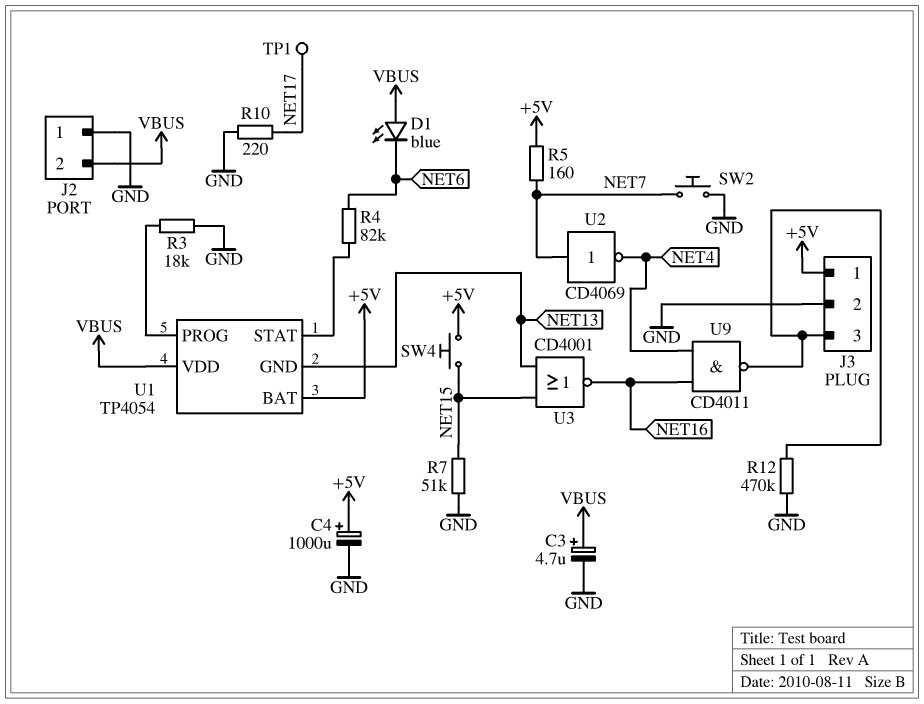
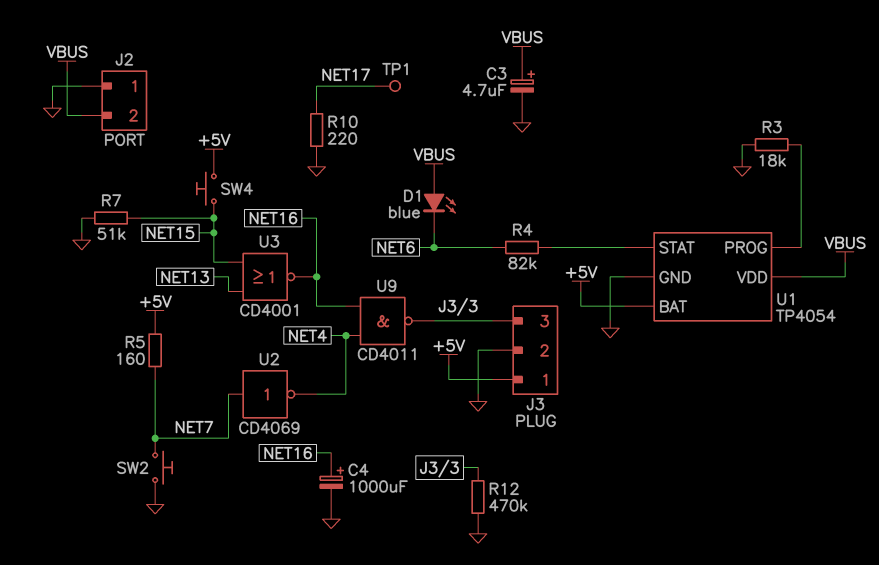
C4: 1000uF (plus +5V, minus GND) -> 1000uF (plus NET16, minus GND)
U1 pin GND: NET13 -> GND

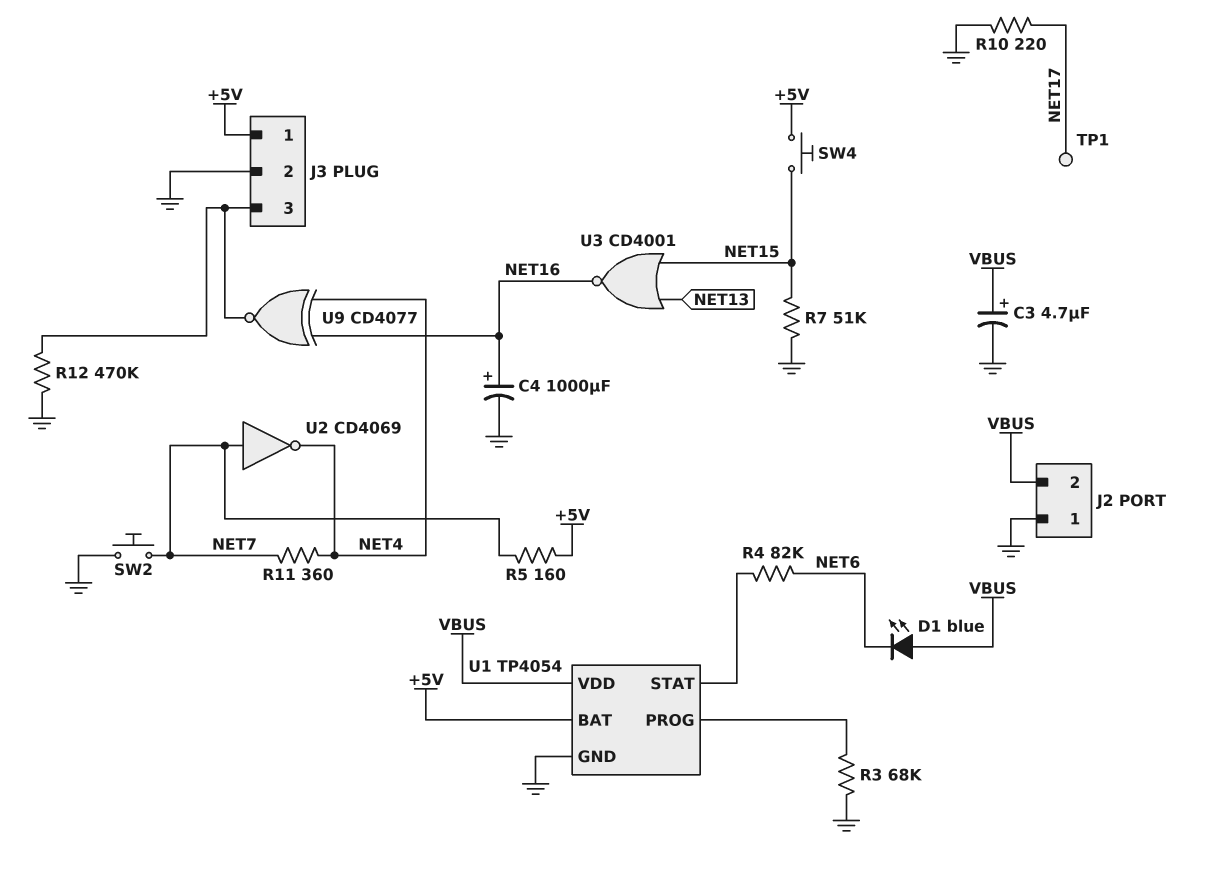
R3: 18k (GND, U1/PROG) -> 68k (GND, U1/PROG)
R11: none -> 360 (NET4, NET7)
U9: NAND CD4011 (in NET4, in NET16, out J3/3) -> XNOR CD4077 (in NET4, in NET16, out J3/3)

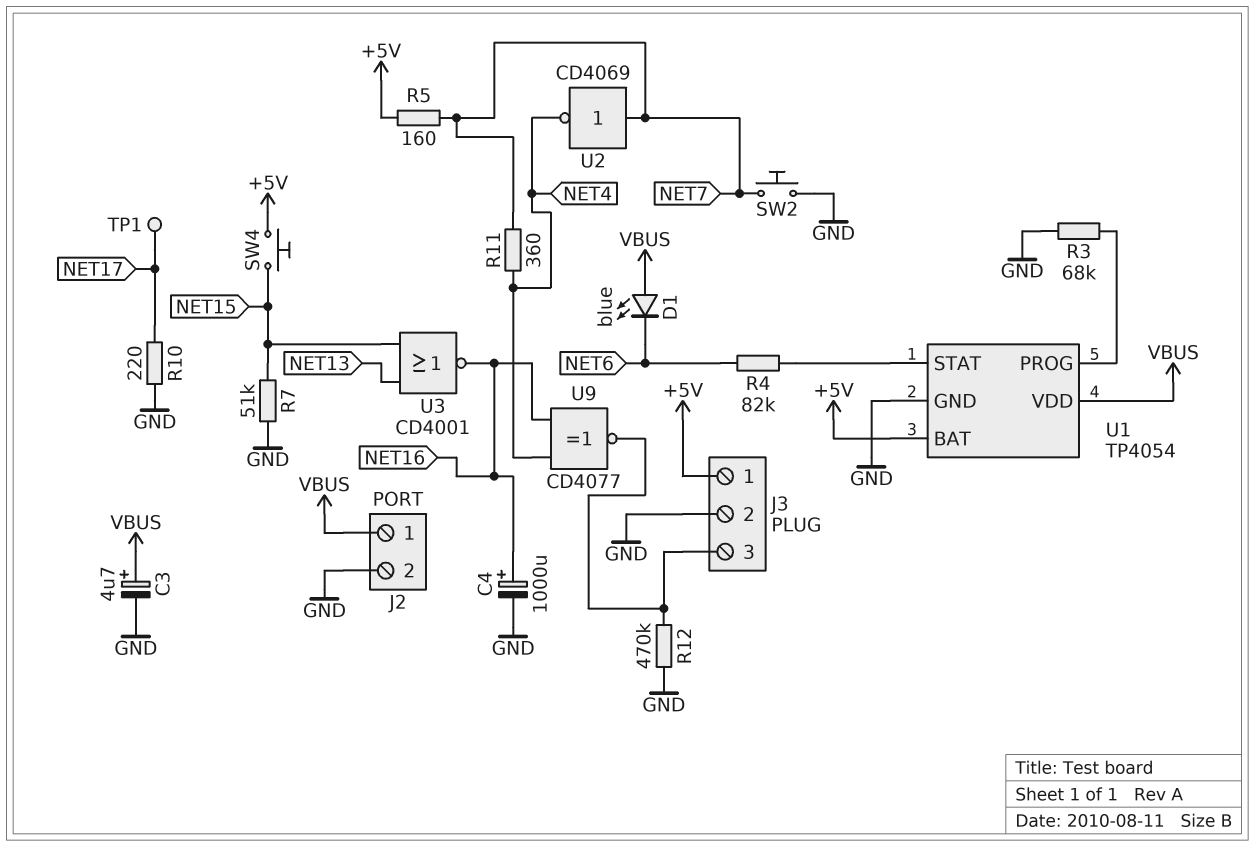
J2 pin 1: GND -> VBUS
J2 pin 2: VBUS -> GND

